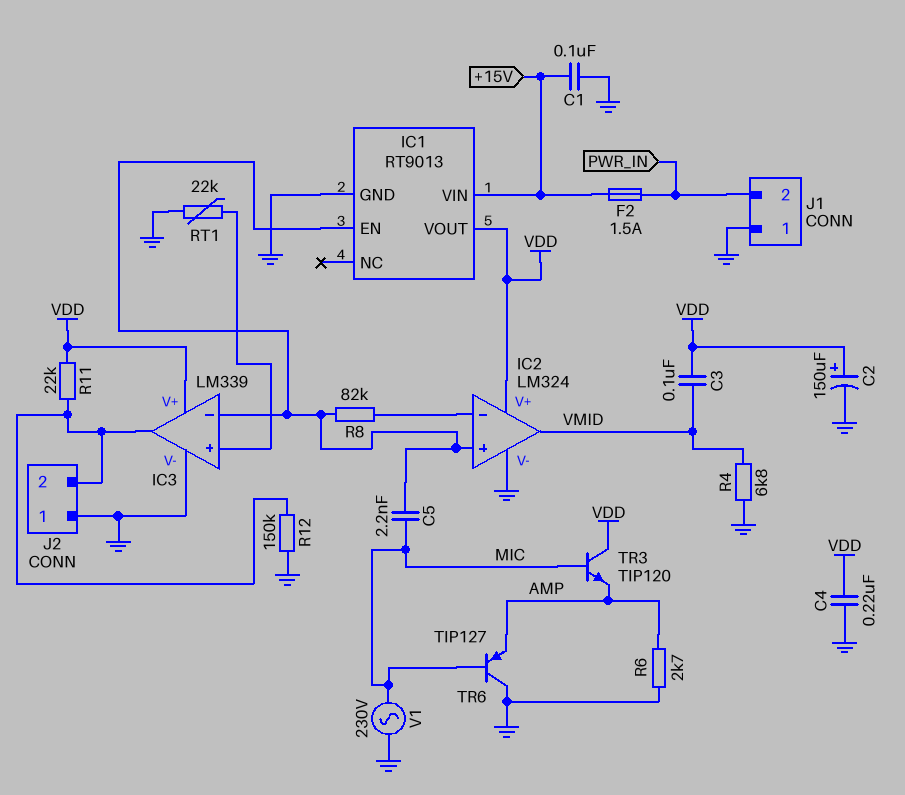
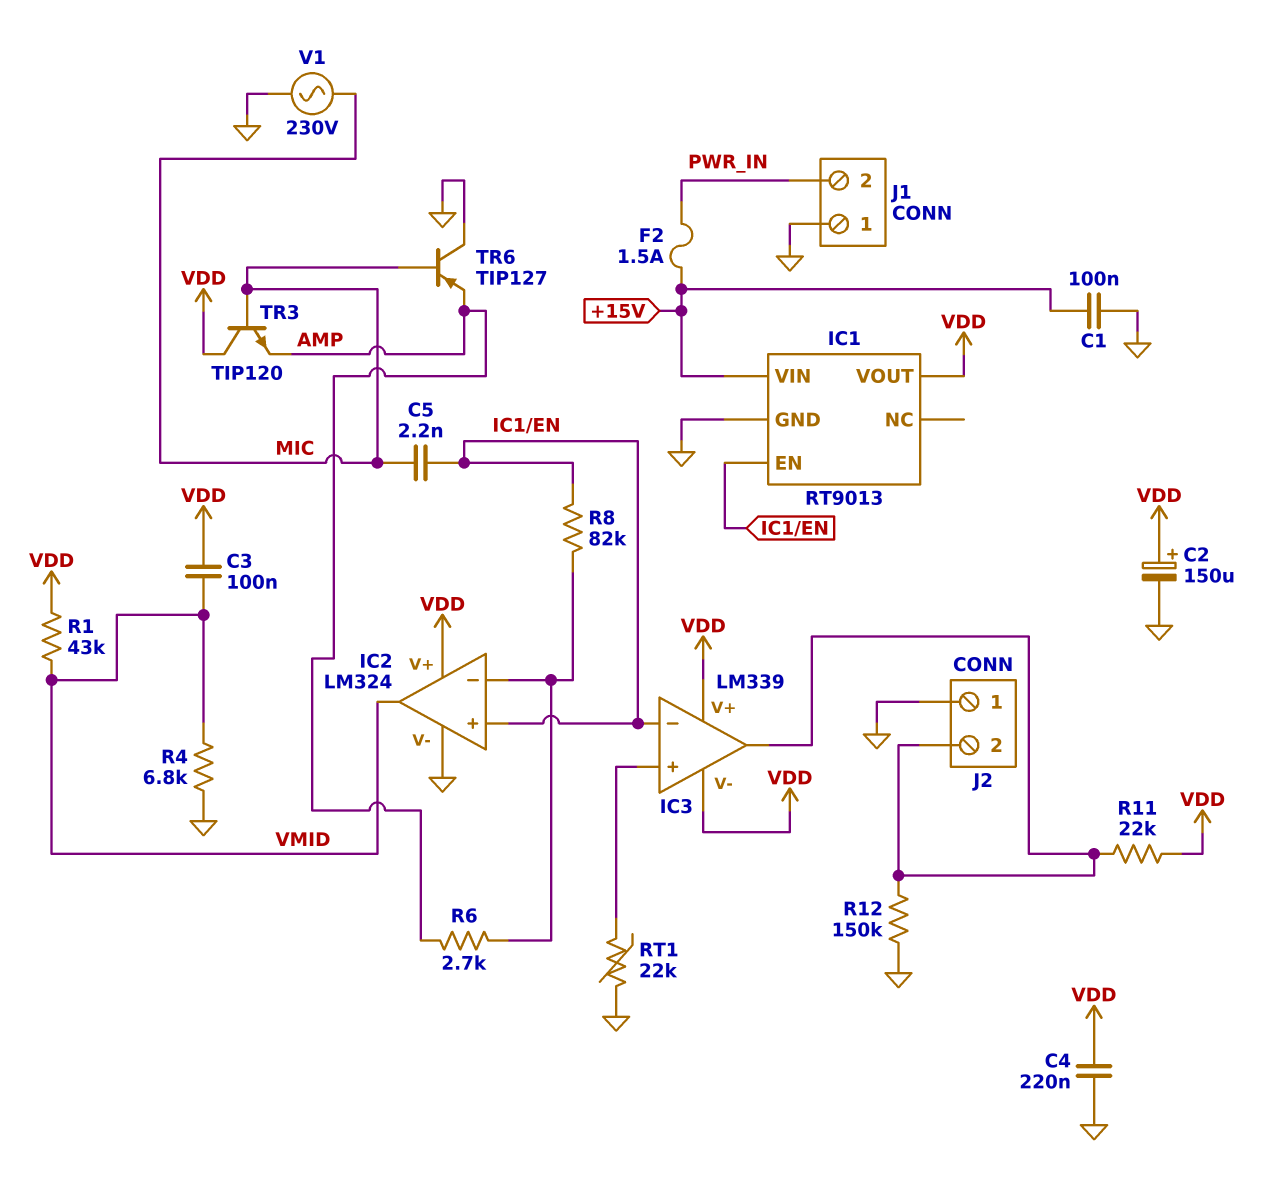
IC3 pin V-: GND -> VDD
R1: none -> 43k (VDD, VMID)
R6: 2.7k (AMP, GND) -> 2.7k (AMP, IC2/in-)

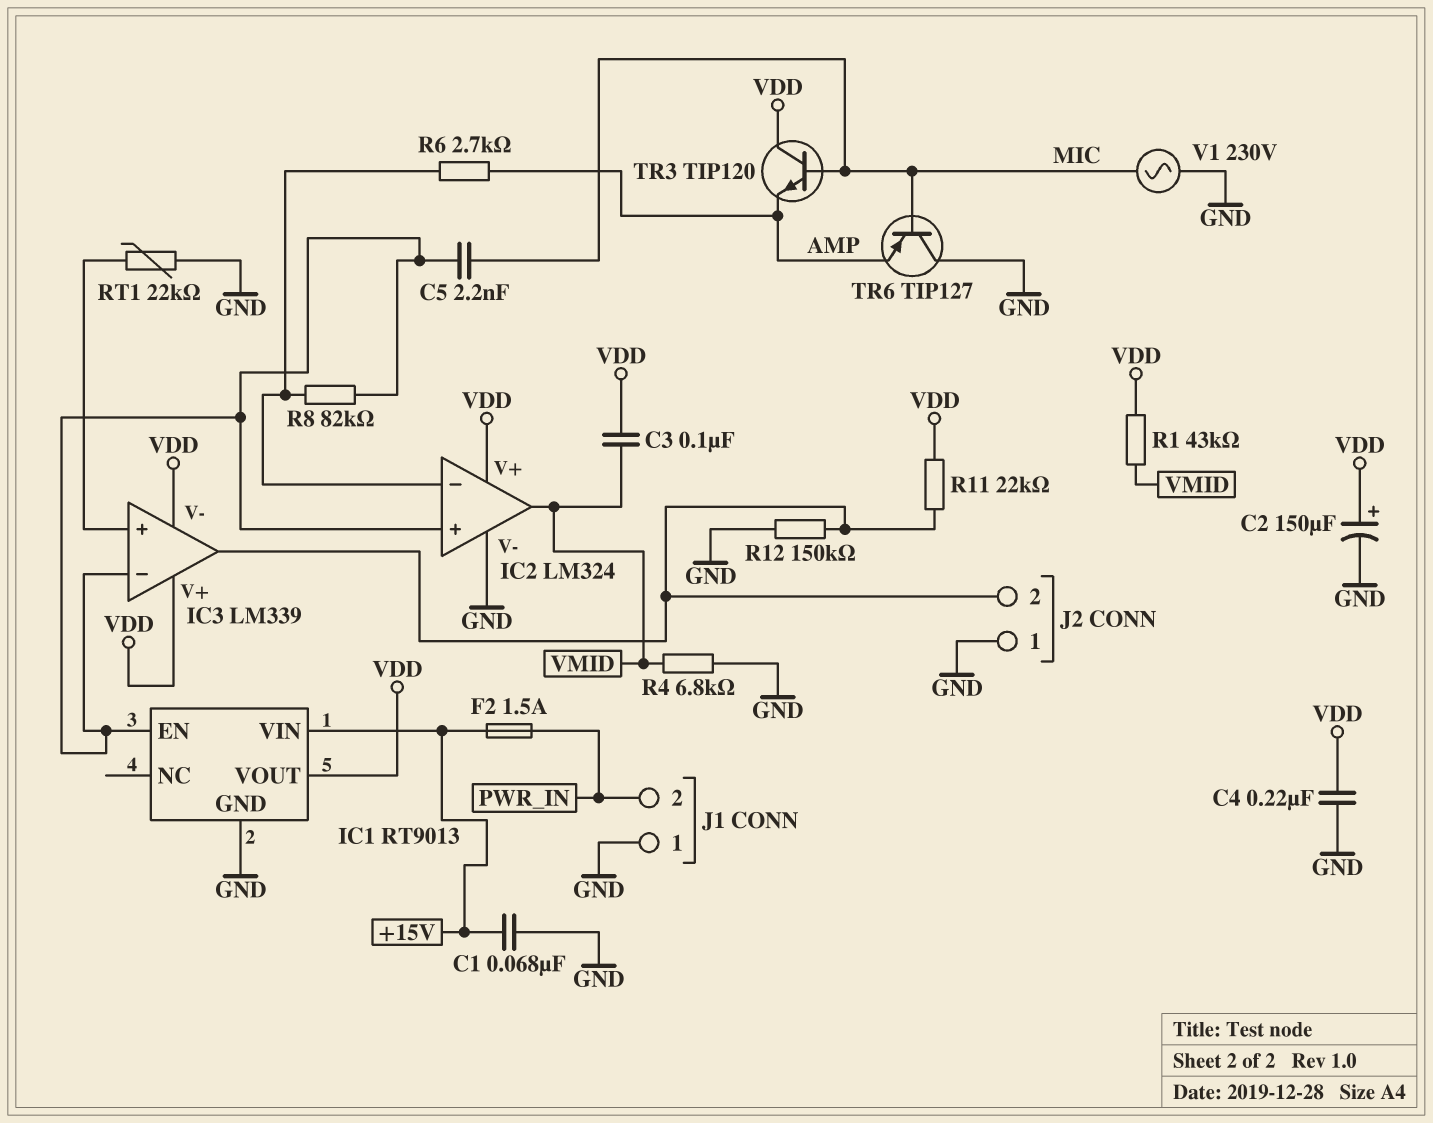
C1: 100nF (+15V, GND) -> 68nF (+15V, GND)

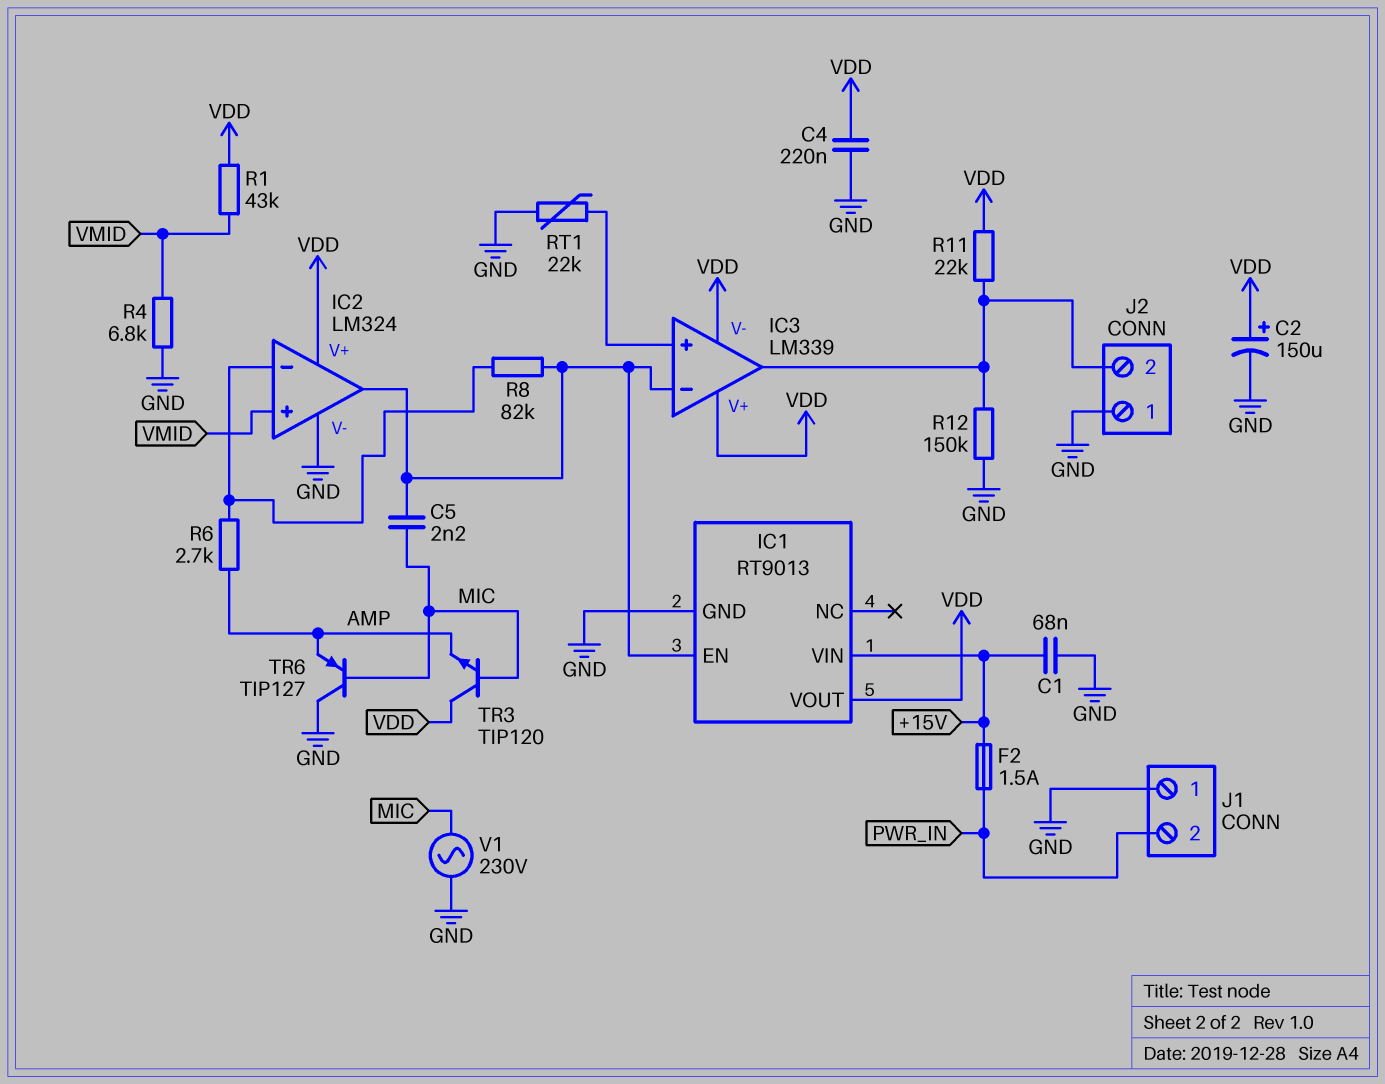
C3: 100nF (VDD, VMID) -> none
IC2 pin in+: IC1/EN -> VMID
IC2 pin out: VMID -> IC1/EN

